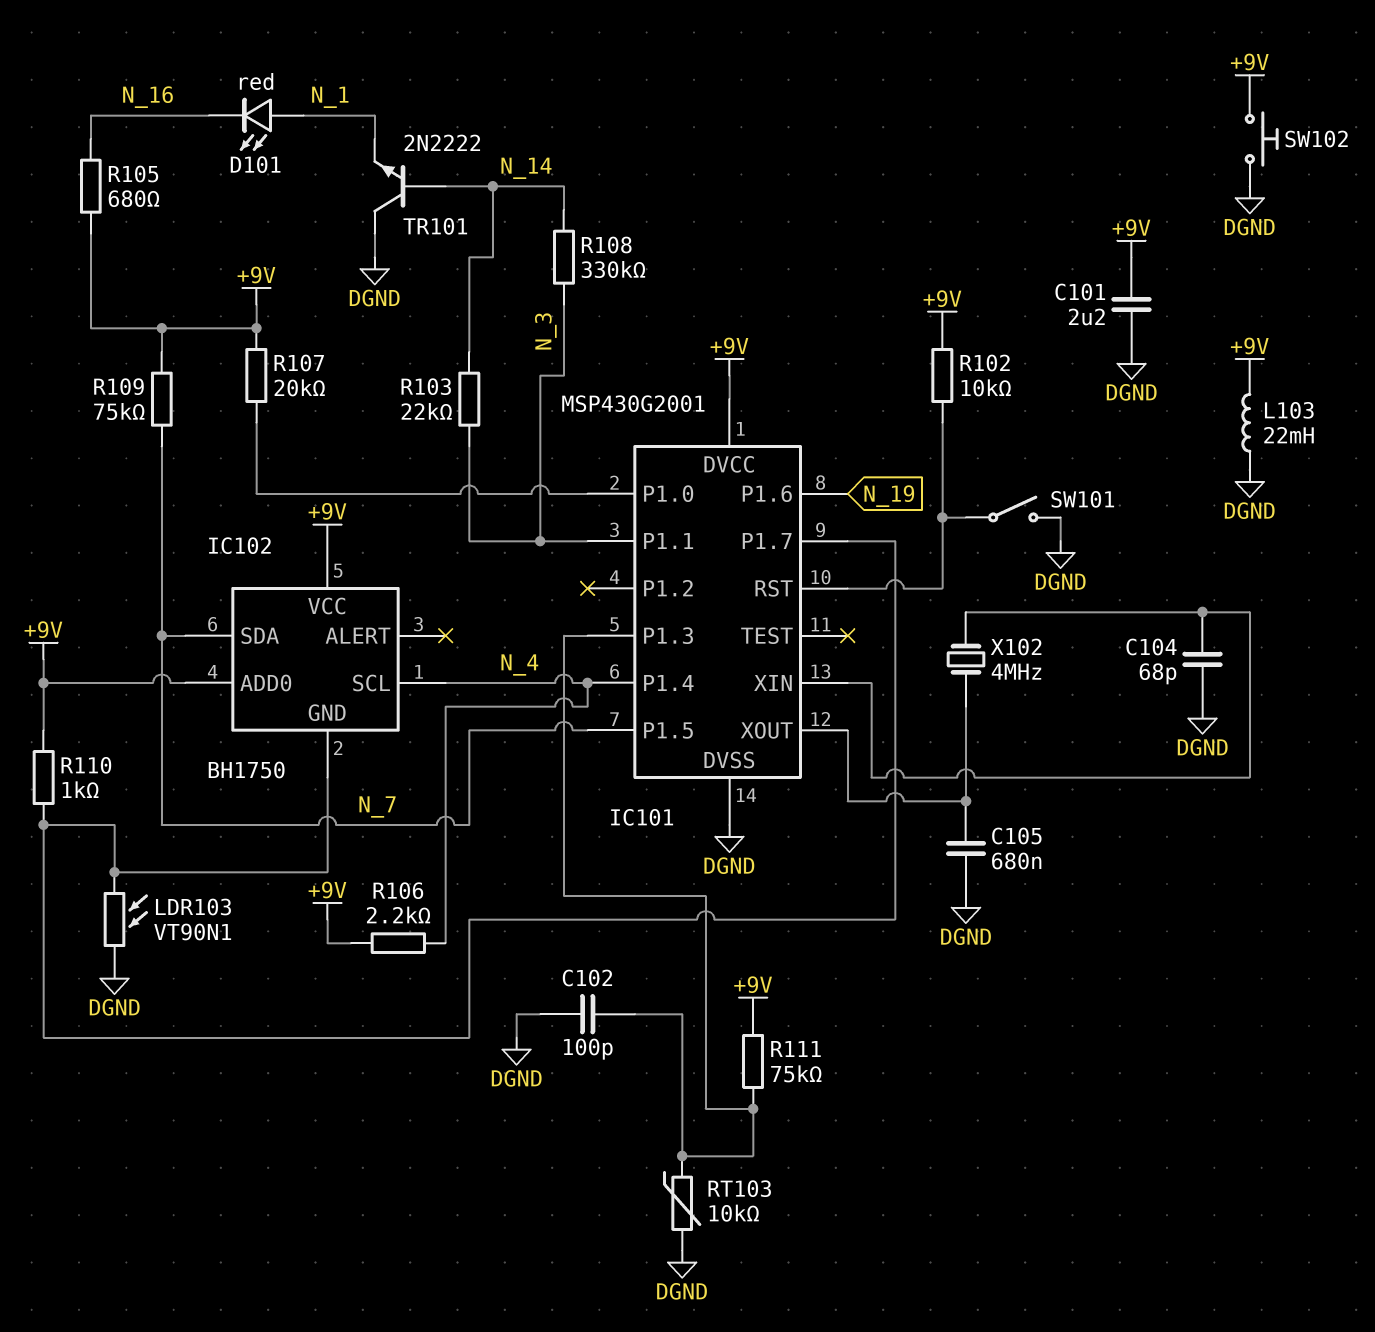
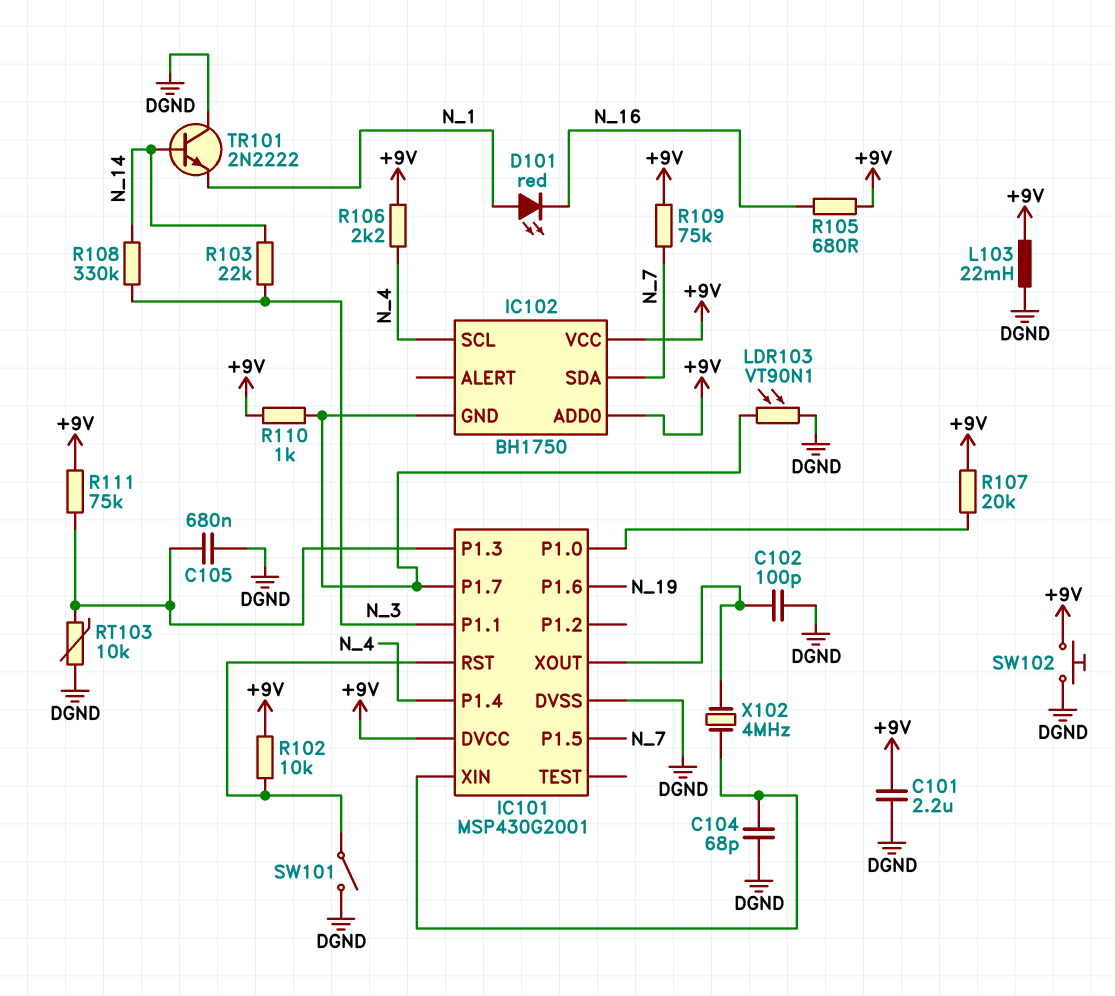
C102: 100pF (DGND, IC101/P1.3) -> 100pF (DGND, IC101/XOUT)
C105: 680nF (DGND, IC101/XOUT) -> 680nF (DGND, IC101/P1.3)

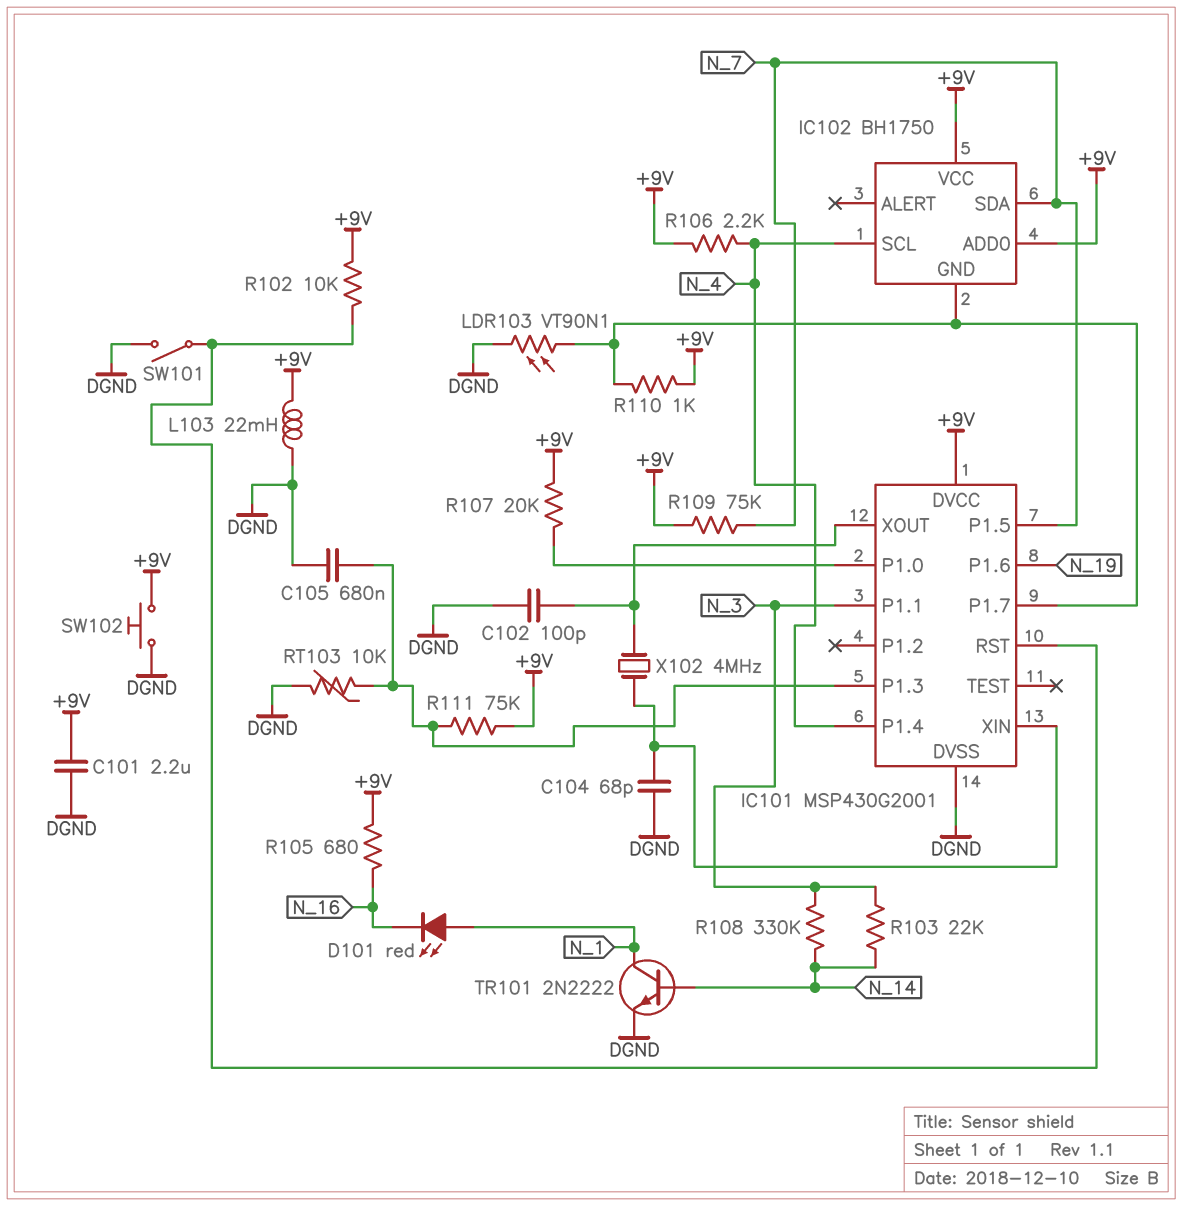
TR101: NPN 2N2222 (B N_14, C DGND, E N_1) -> NPN 2N2222 (B N_14, C N_1, E DGND)

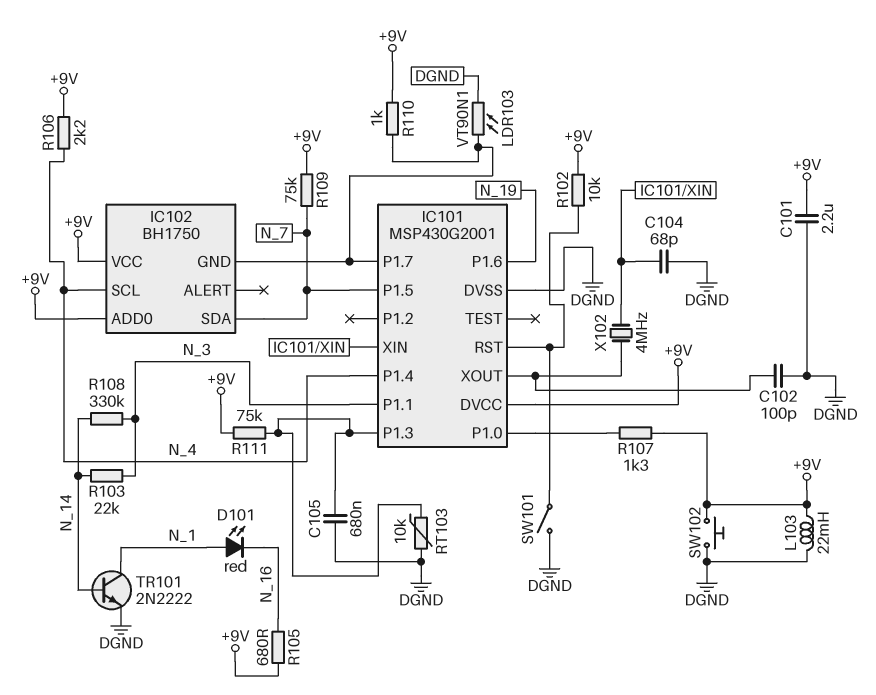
R107: 20k (+9V, IC101/P1.0) -> 1.3k (+9V, IC101/P1.0)

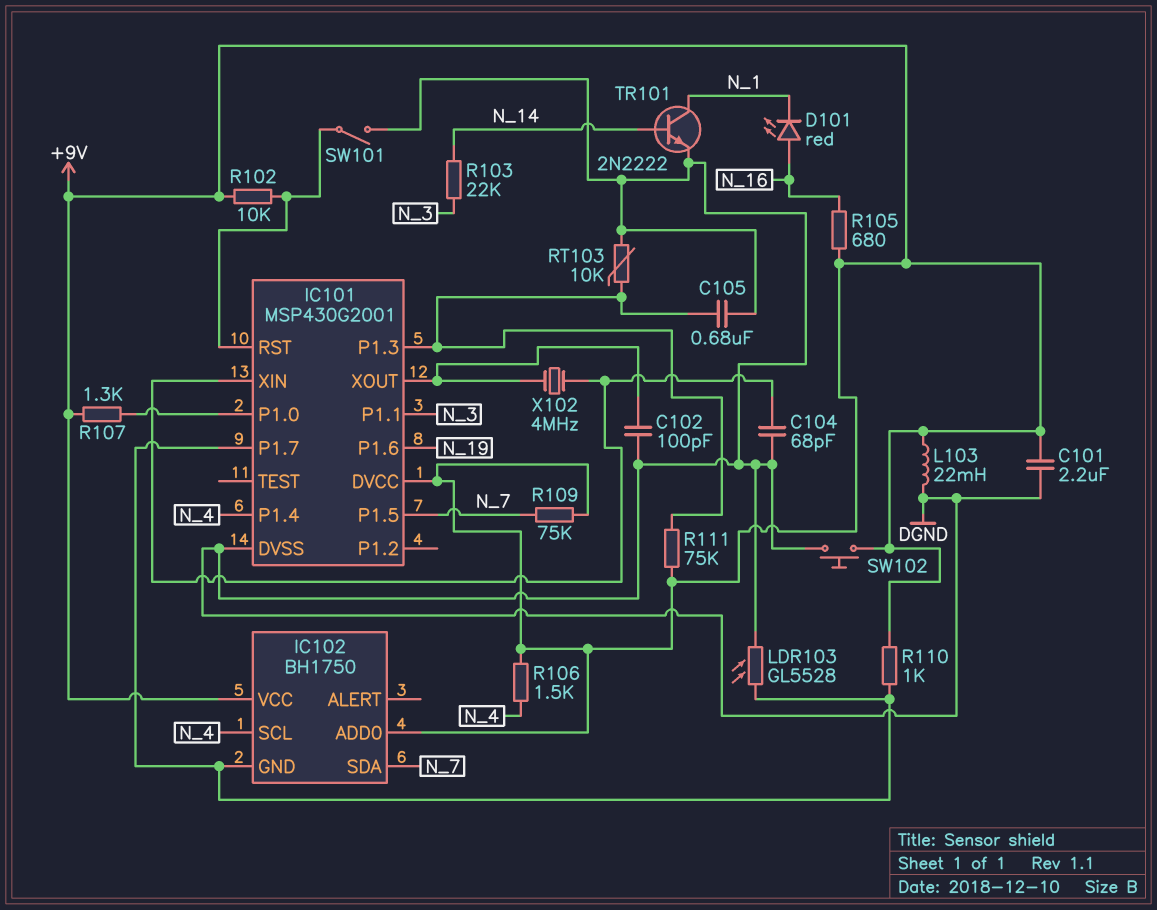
D101: LED red (A N_1, K N_16) -> LED red (A N_16, K N_1)
LDR103: VT90N1 (DGND, IC101/P1.7) -> GL5528 (DGND, IC101/P1.7)
R106: 2.2k (+9V, N_4) -> 1.5k (+9V, N_4)
R108: 330k (N_3, N_14) -> none

